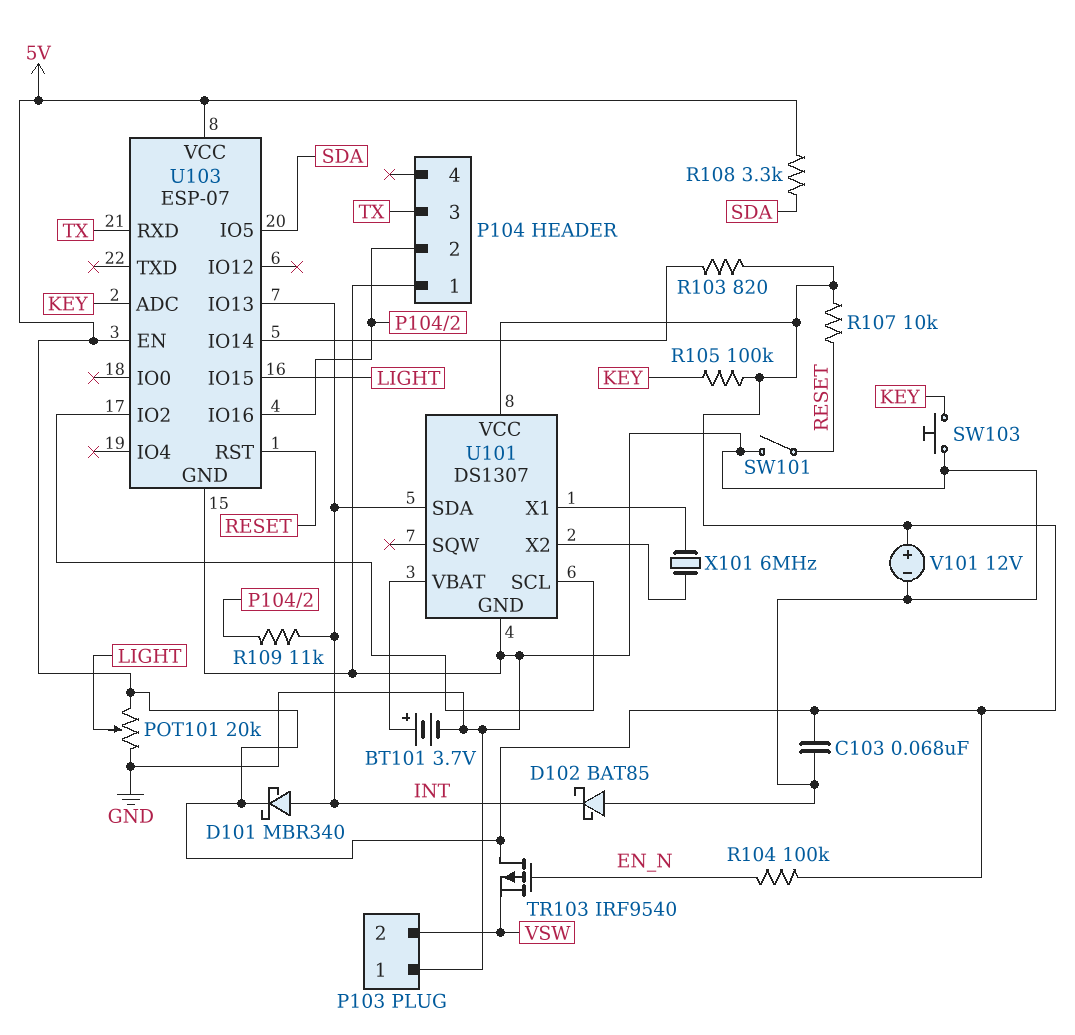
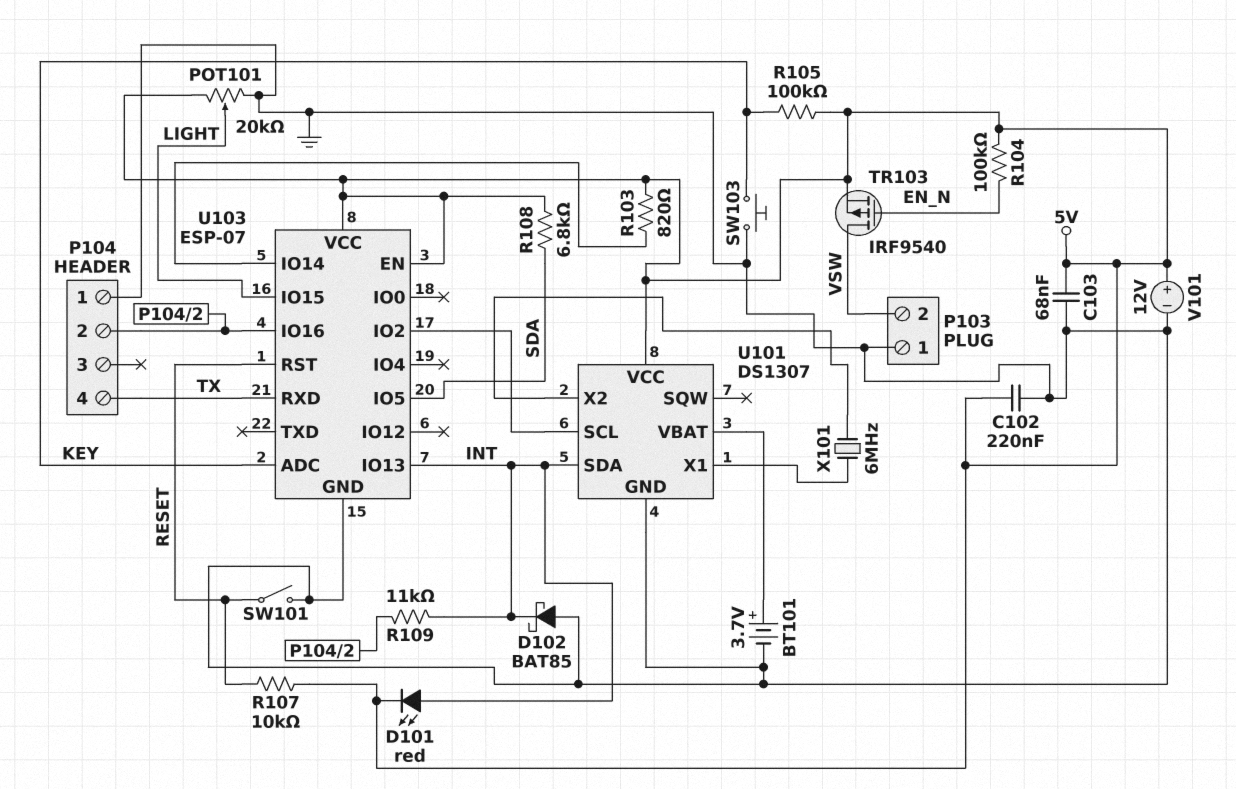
C102: none -> 220nF (5V, GND)
D101: schottky MBR340 (A INT, K 5V) -> LED red (A INT, K 5V)
P104 pin 3: TX -> none
P104 pin 4: none -> TX
R108: 3.3k (5V, SDA) -> 6.8k (5V, SDA)
TR103: PMOS IRF9540 (G EN_N, D 5V, S VSW) -> PMOS IRF9540 (G EN_N, D VSW, S 5V)

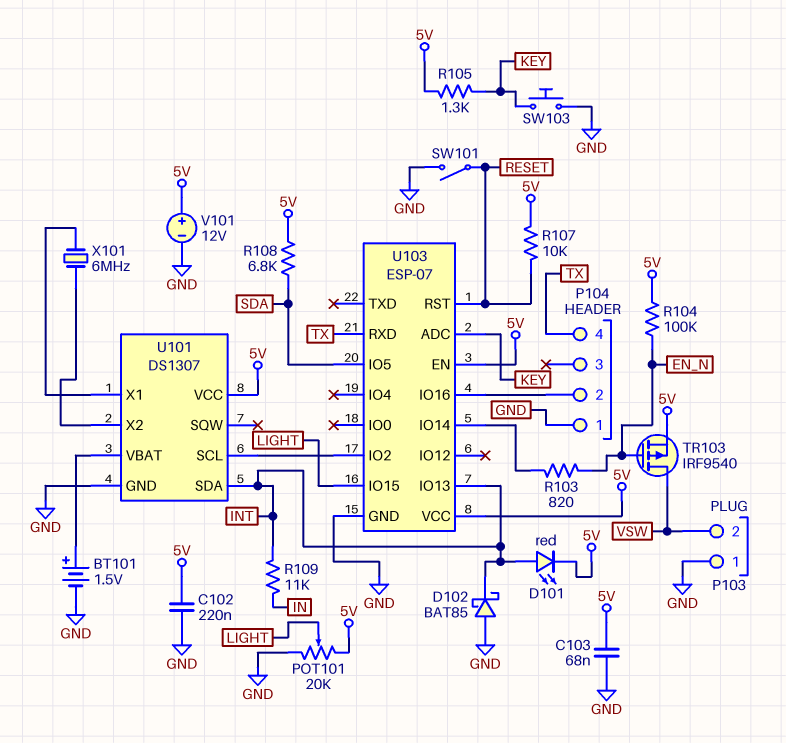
BT101: 3.7V (plus U101/VBAT, minus GND) -> 1.5V (plus U101/VBAT, minus GND)
R103: 820 (5V, U103/IO14) -> 820 (EN_N, U103/IO14)
R105: 100k (5V, KEY) -> 1.3k (5V, KEY)
R109: 11k (INT, P104/2) -> 11k (IN, INT)

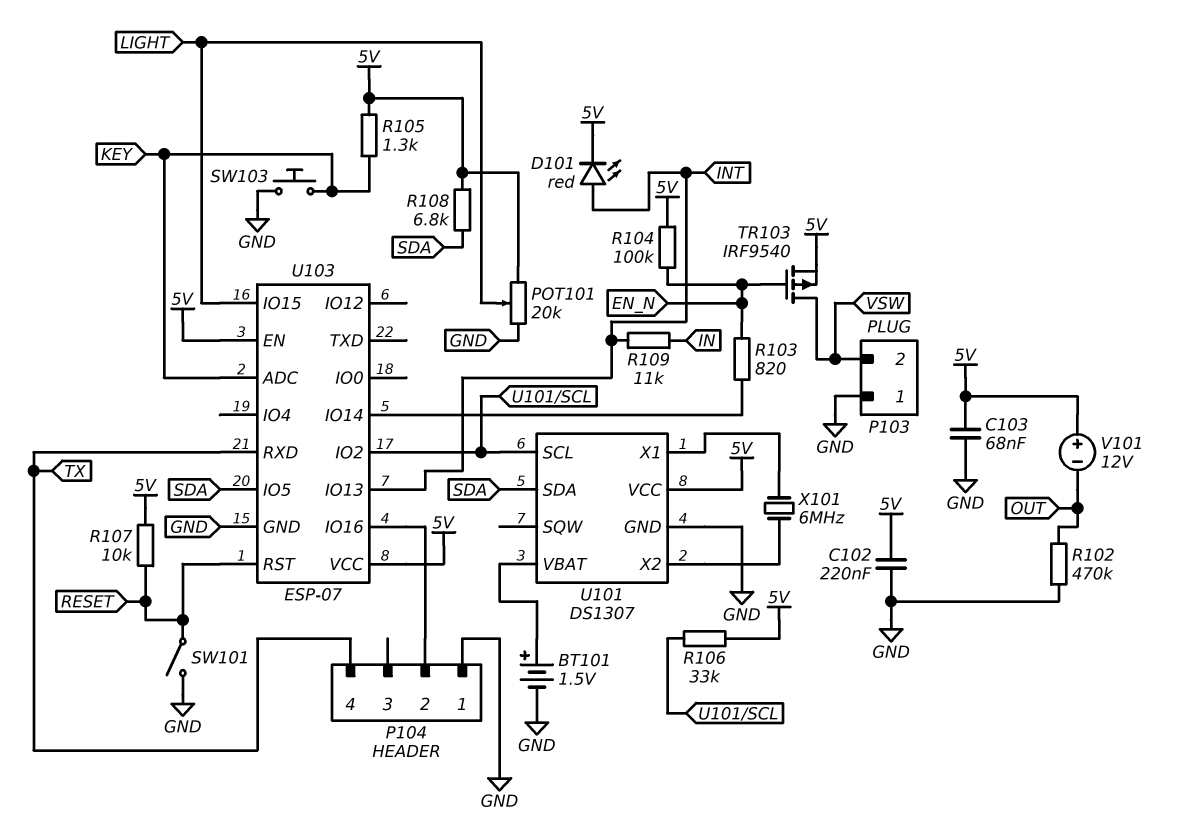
D102: schottky BAT85 (A GND, K INT) -> none
R102: none -> 470k (GND, OUT)
R106: none -> 33k (5V, U101/SCL)
U101 pin SDA: INT -> SDA
V101: 12V (plus 5V, minus GND) -> 12V (plus 5V, minus OUT)

